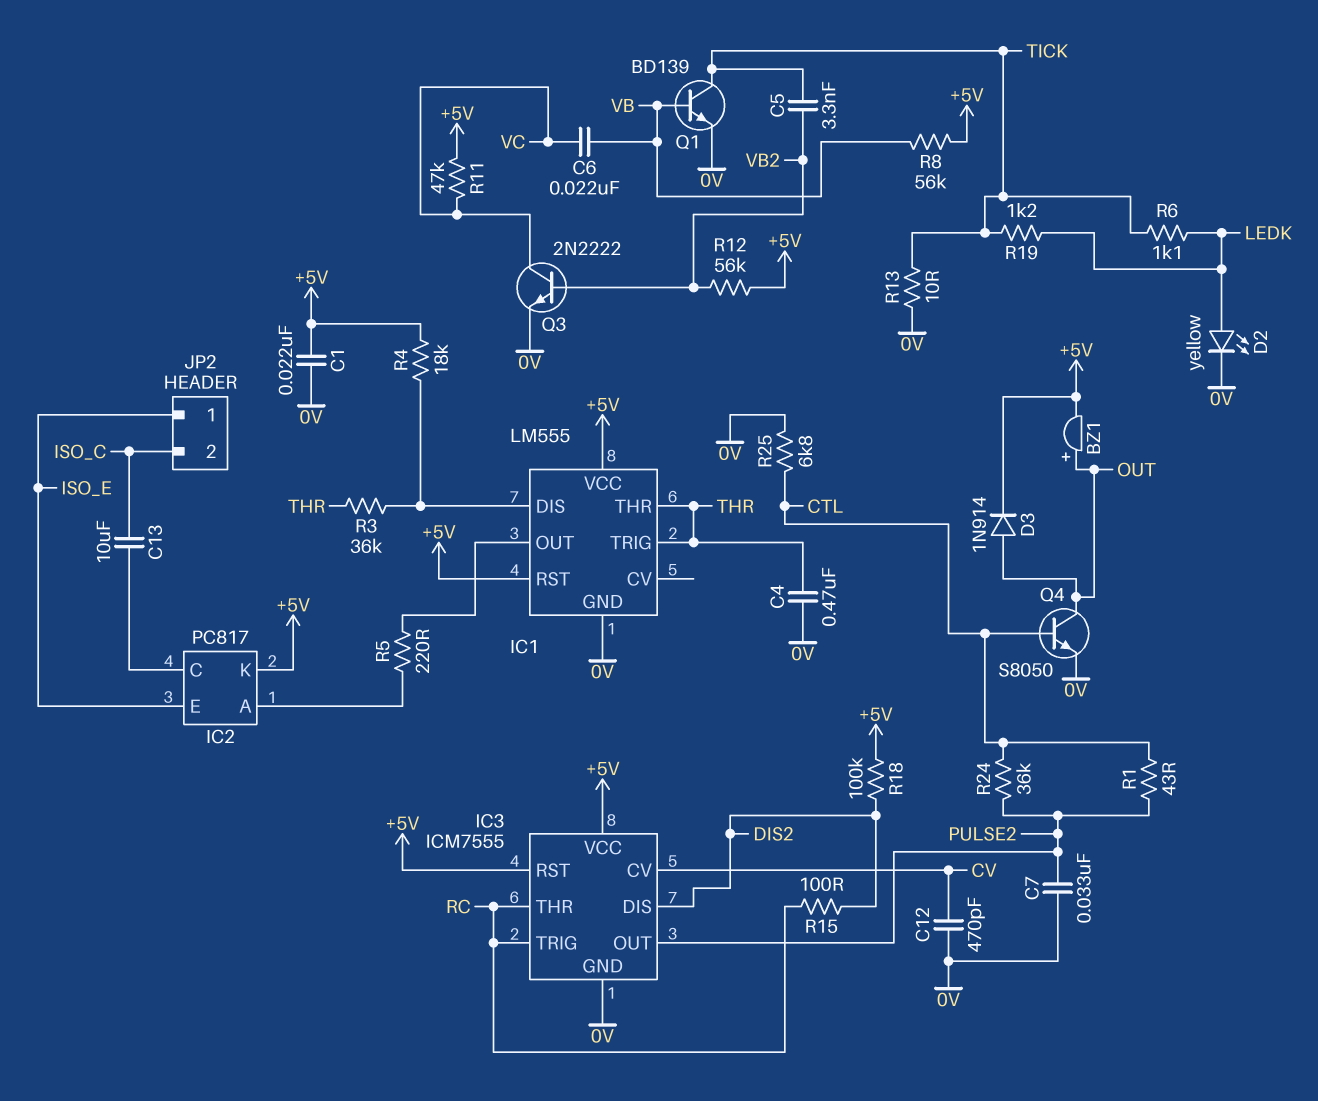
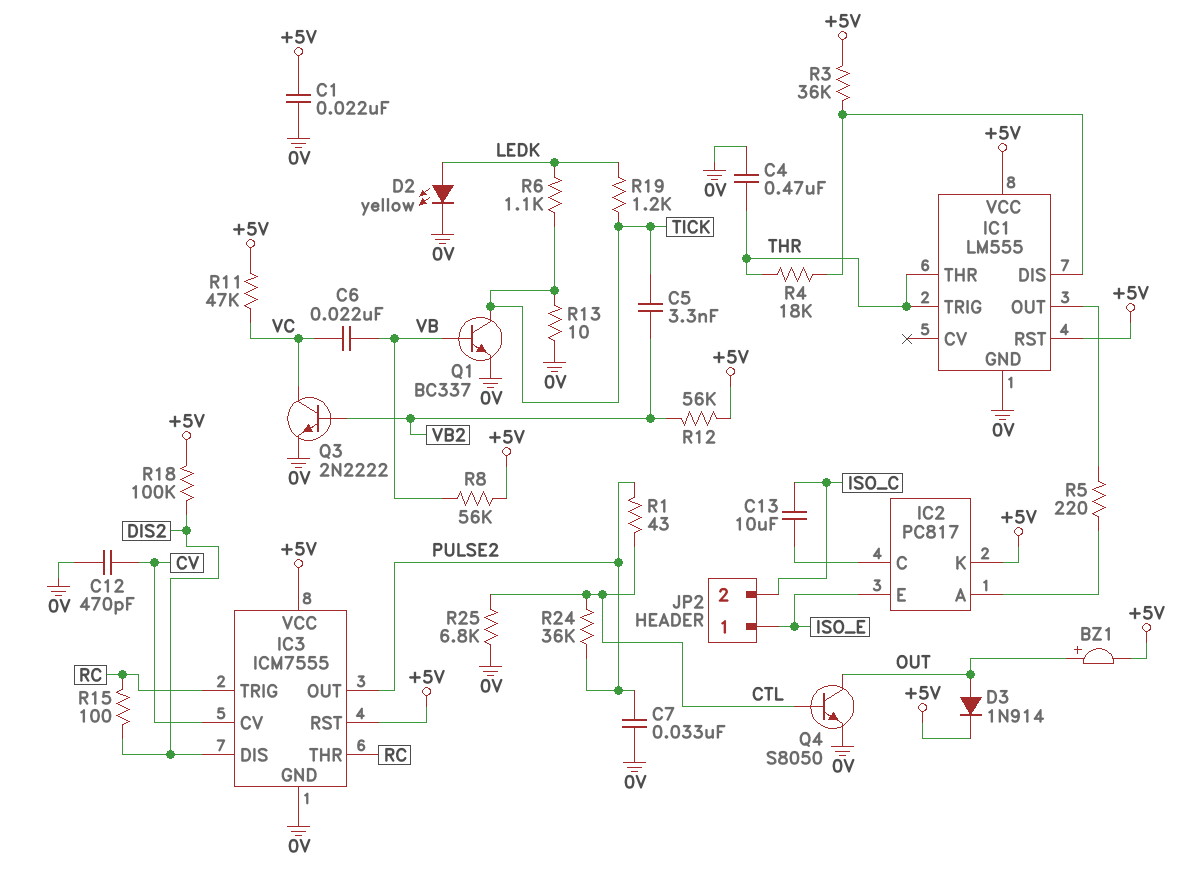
Q1: NPN BD139 (B VB, C TICK, E 0V) -> NPN BC337 (B VB, C TICK, E 0V)
R3: 36k (IC1/DIS, THR) -> 36k (+5V, IC1/DIS)
R4: 18k (+5V, IC1/DIS) -> 18k (IC1/DIS, THR)

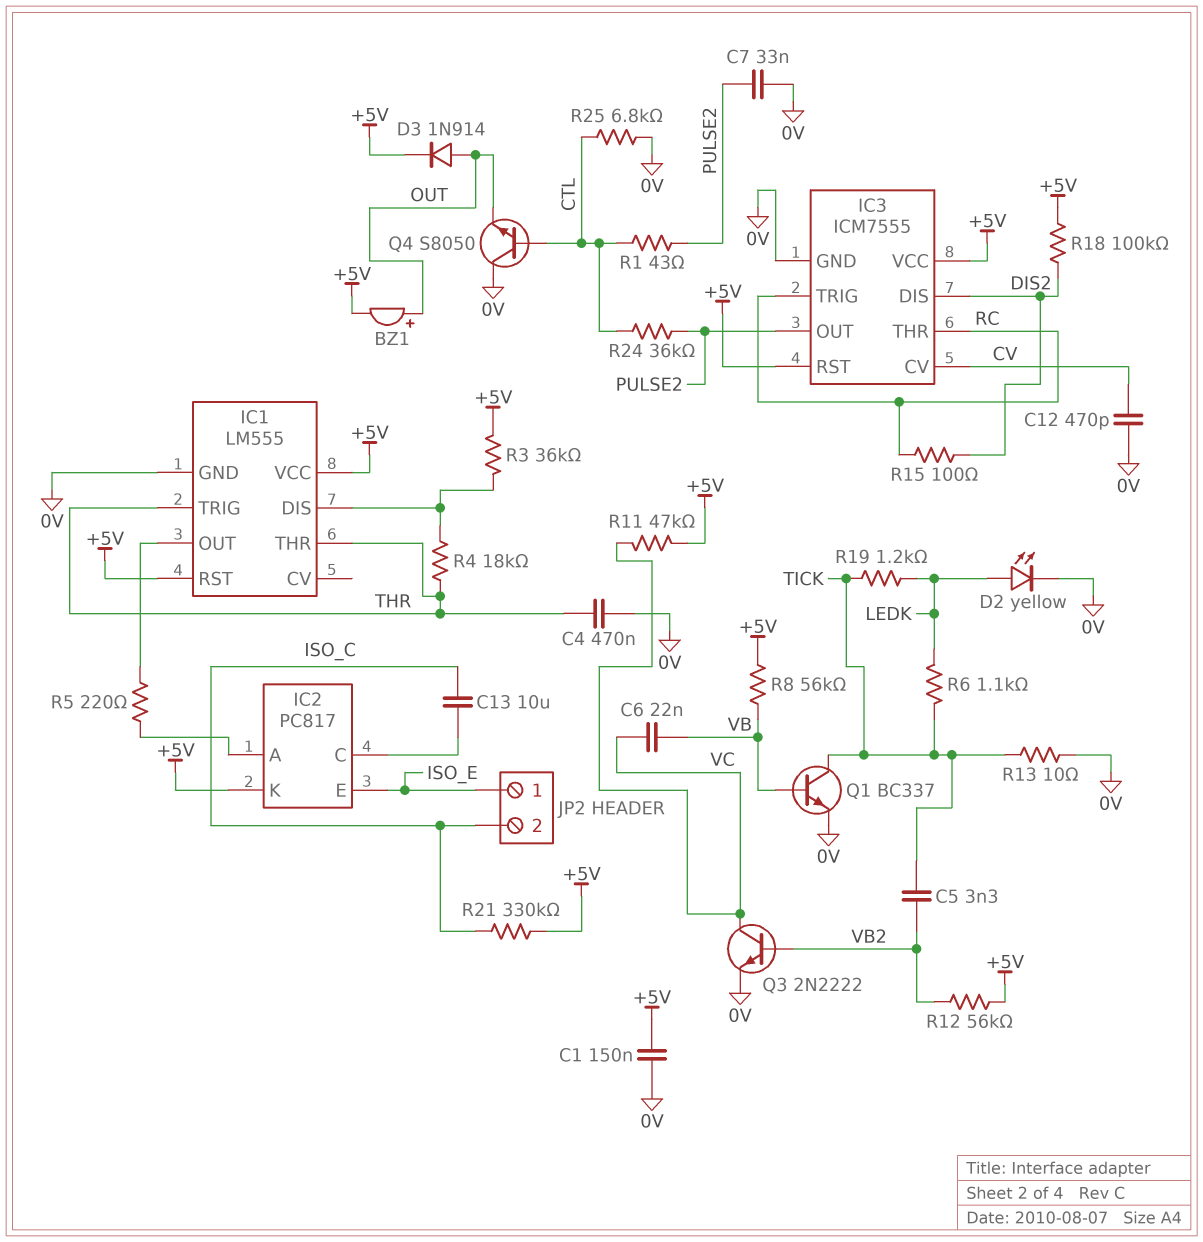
C1: 22nF (+5V, 0V) -> 150nF (+5V, 0V)
Q4: NPN S8050 (B CTL, C OUT, E 0V) -> NPN S8050 (B CTL, C 0V, E OUT)
R21: none -> 330k (+5V, ISO_C)

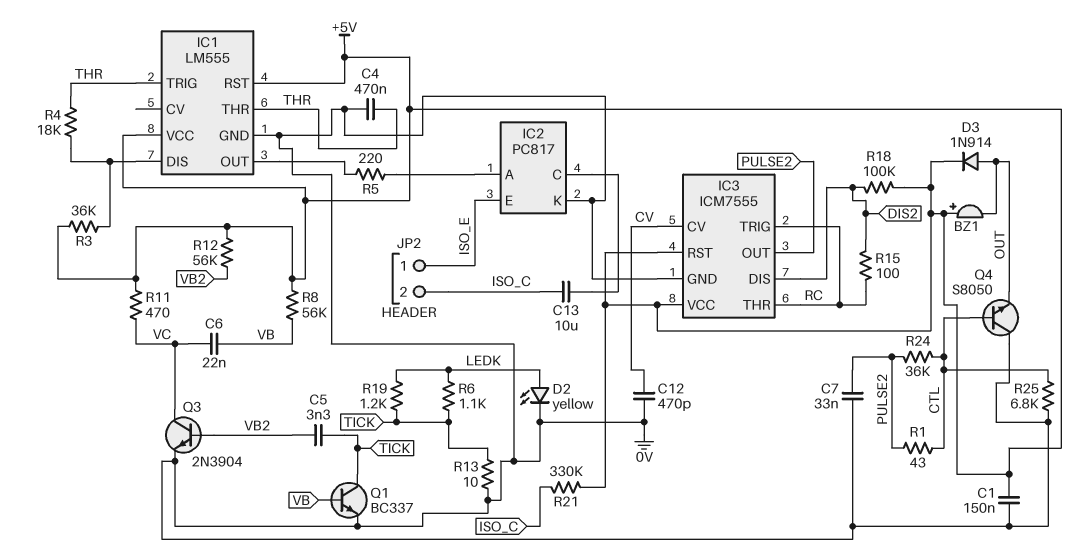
BZ1: buzzer (plus OUT, minus +5V) -> buzzer (plus +5V, minus OUT)
IC2 pin K: +5V -> 0V
Q3: NPN 2N2222 (B VB2, C VC, E 0V) -> NPN 2N3904 (B VB2, C VC, E 0V)
R11: 47k (+5V, VC) -> 470 (+5V, VC)

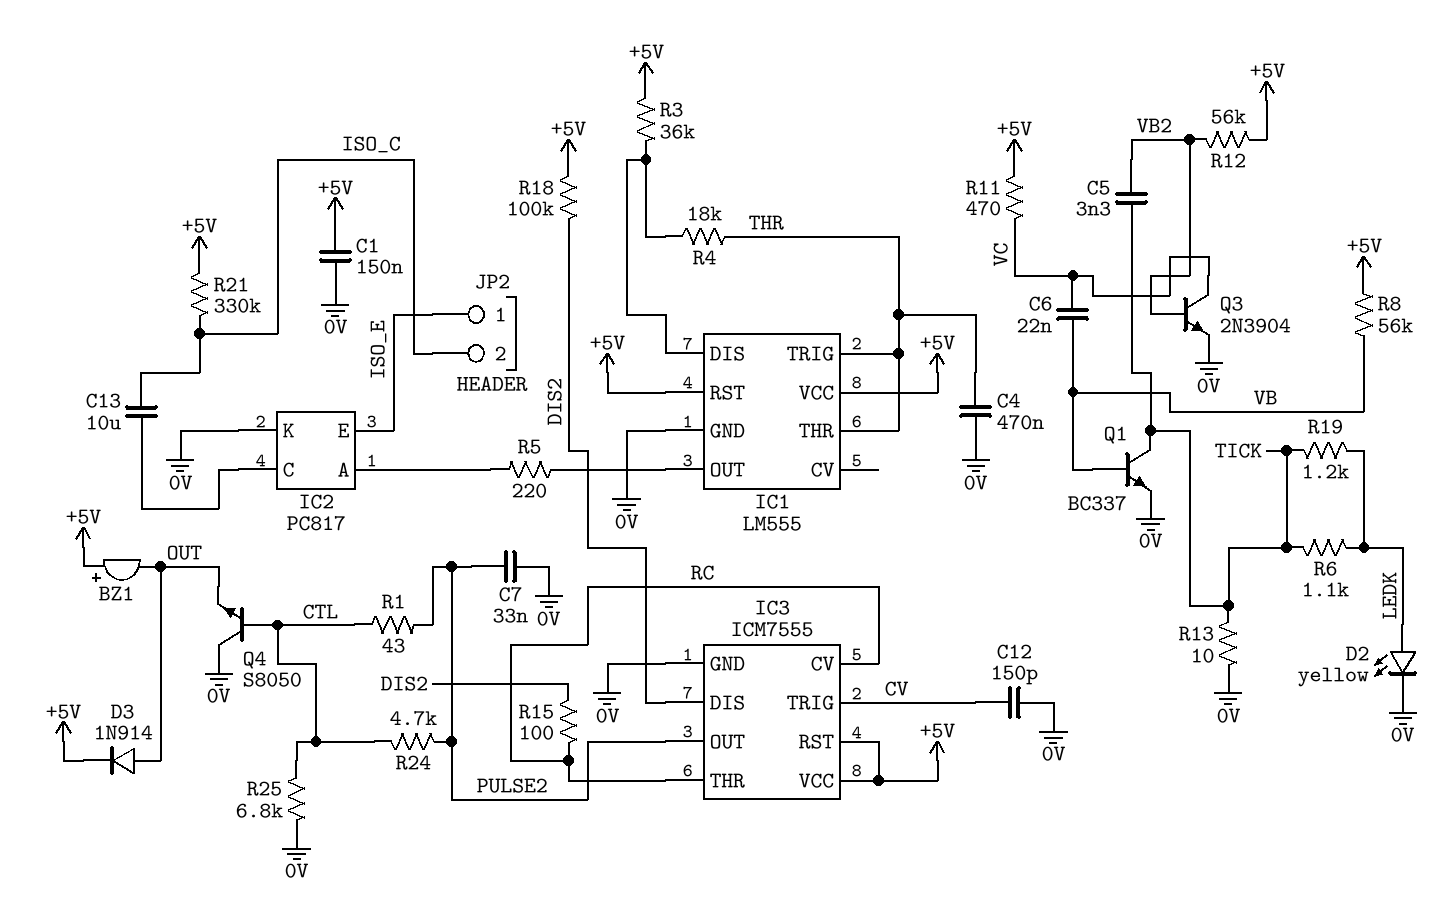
C12: 470pF (0V, CV) -> 150pF (0V, CV)
IC3 pin CV: CV -> RC
IC3 pin TRIG: RC -> CV
R24: 36k (CTL, PULSE2) -> 4.7k (CTL, PULSE2)

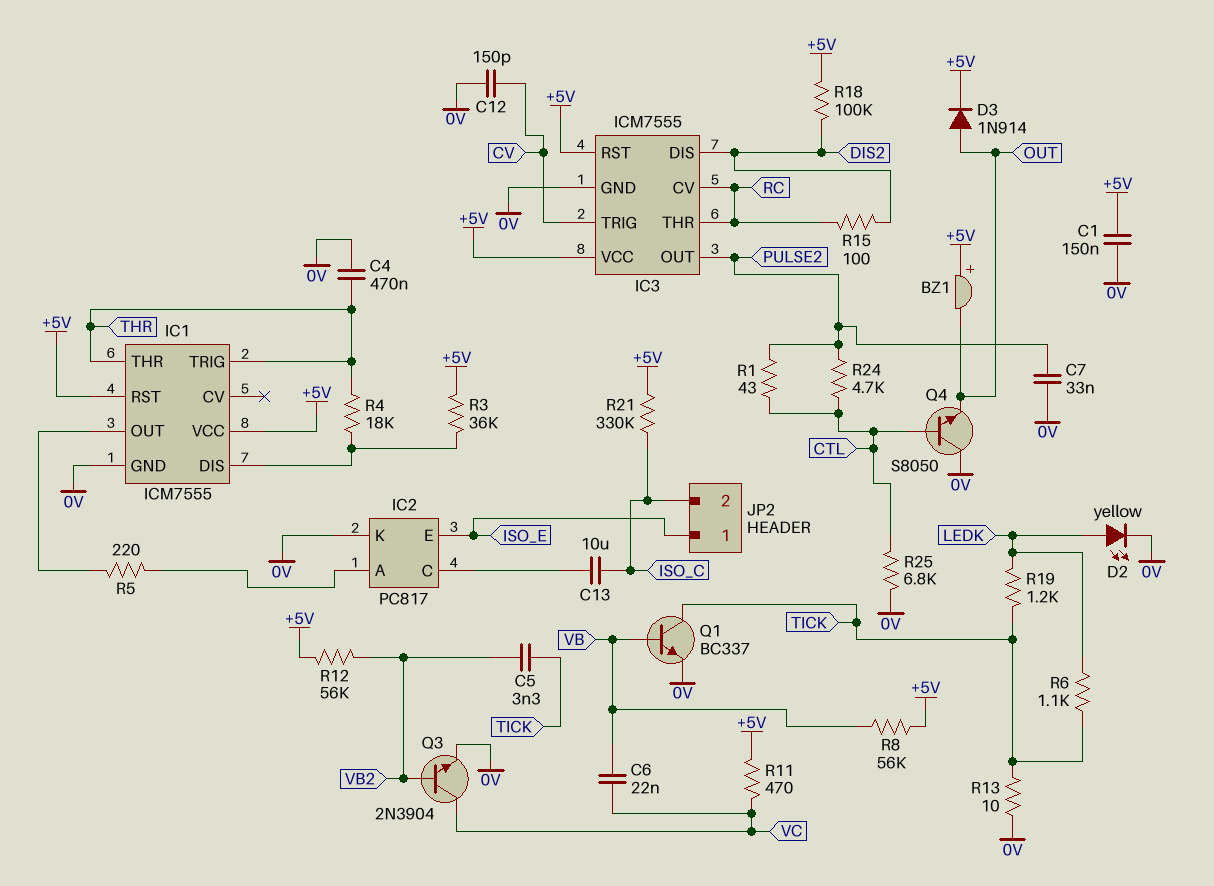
IC1: LM555 -> ICM7555

